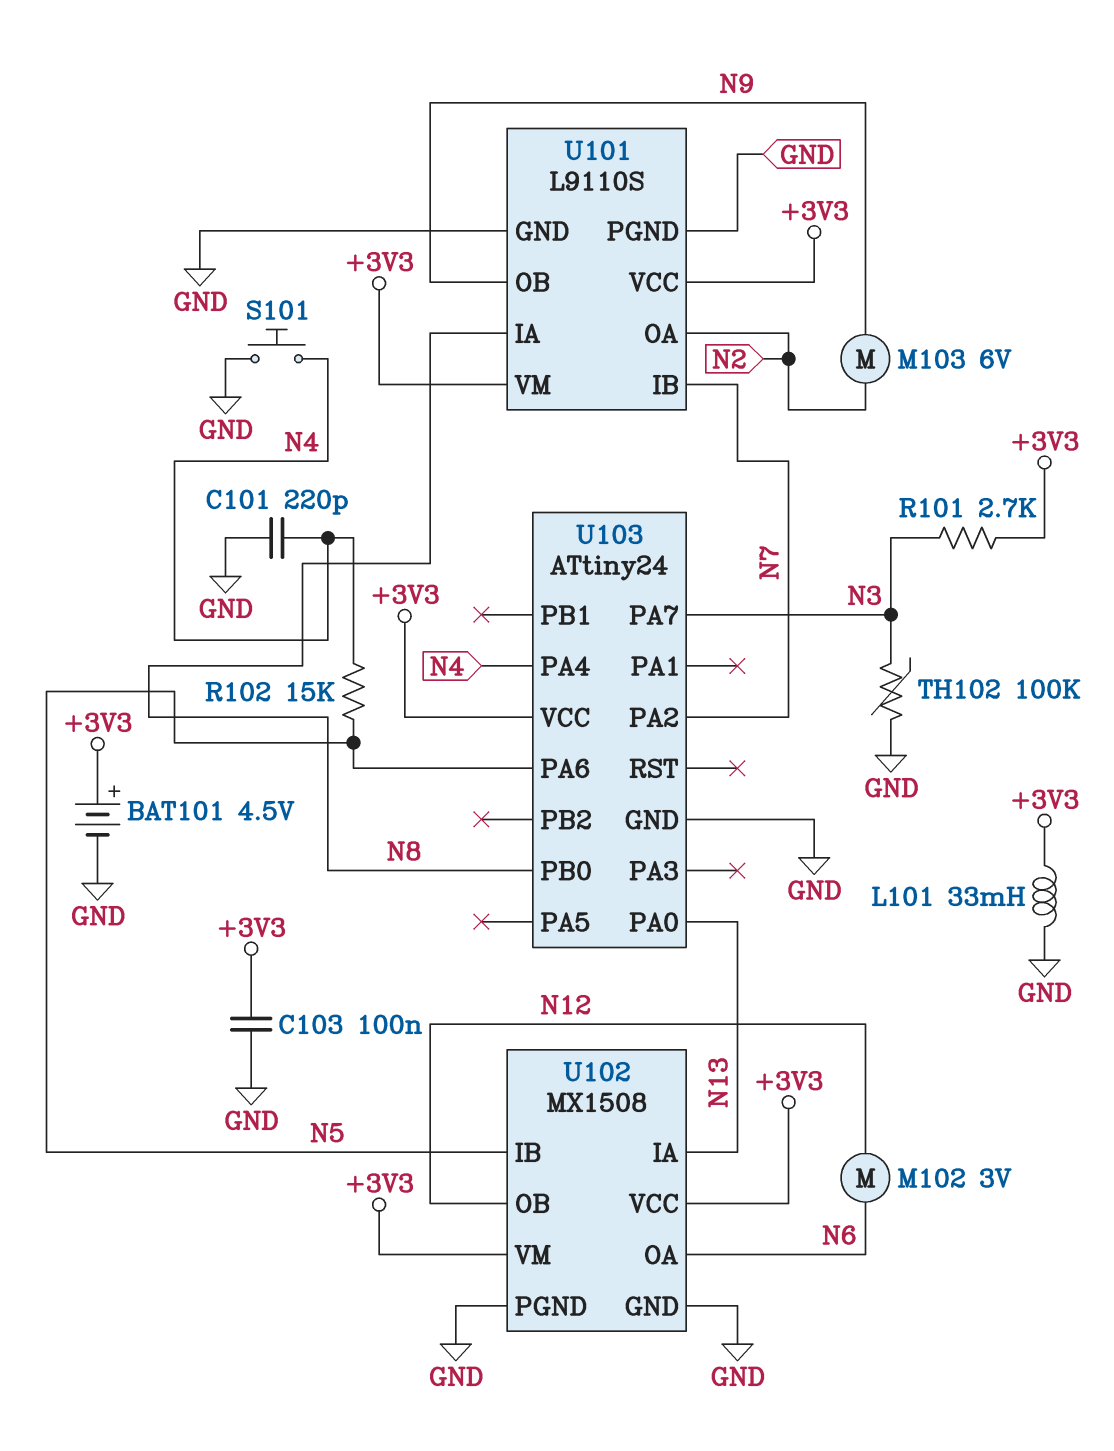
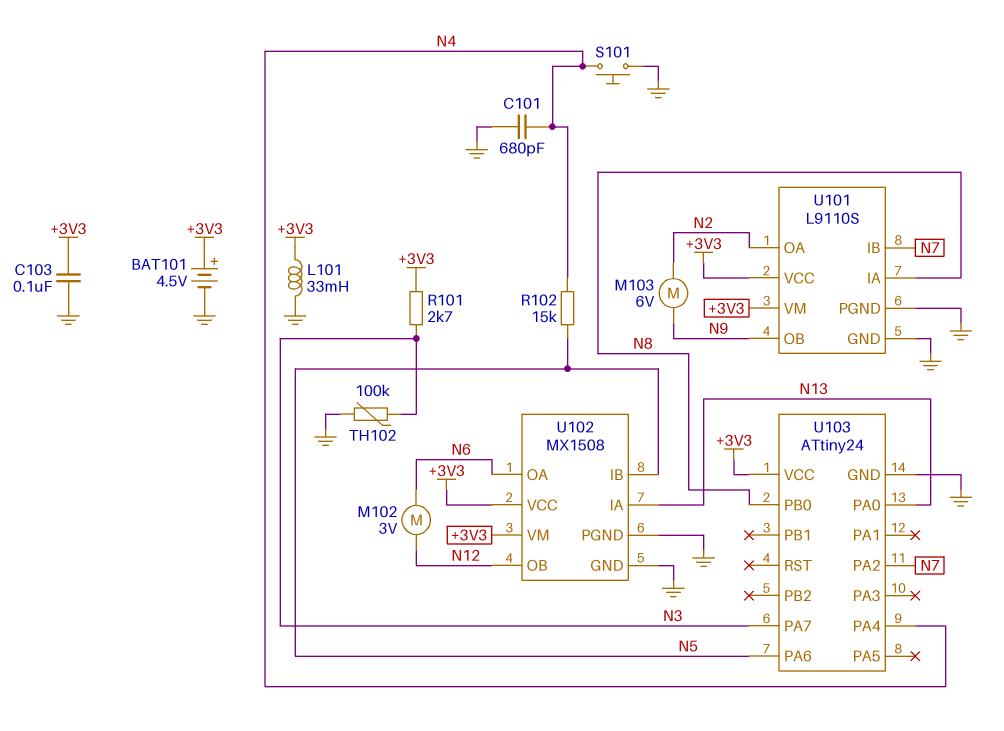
C101: 220pF (GND, N4) -> 680pF (GND, N4)

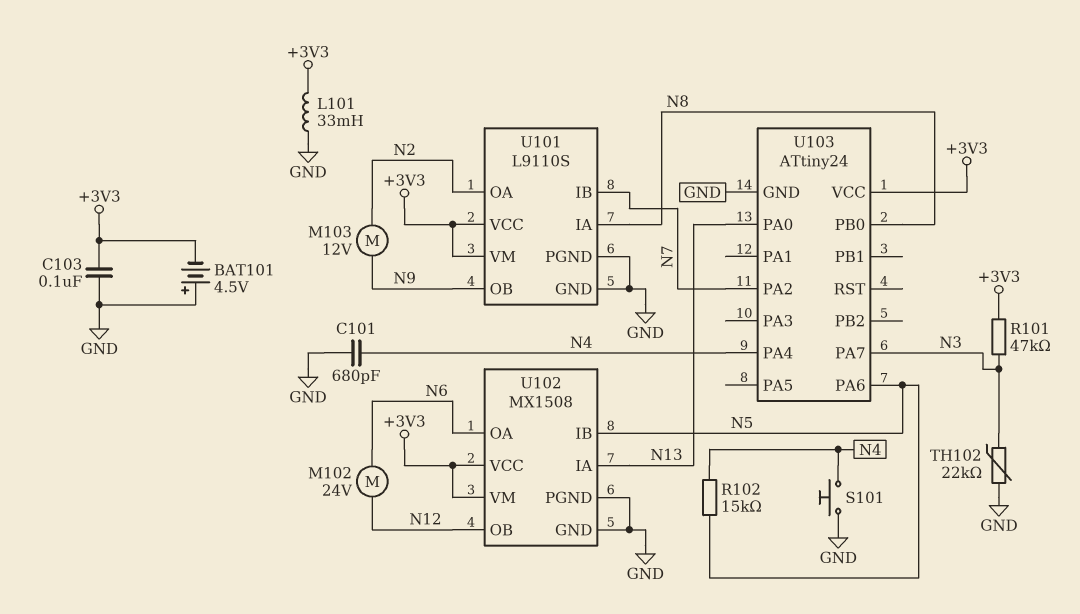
BAT101: 4.5V (plus +3V3, minus GND) -> 4.5V (plus GND, minus +3V3)
M102: motor 3V (N6, N12) -> motor 24V (N6, N12)
M103: motor 6V (N2, N9) -> motor 12V (N2, N9)
R101: 2.7k (+3V3, N3) -> 47k (+3V3, N3)
TH102: 100k (GND, N3) -> 22k (GND, N3)

